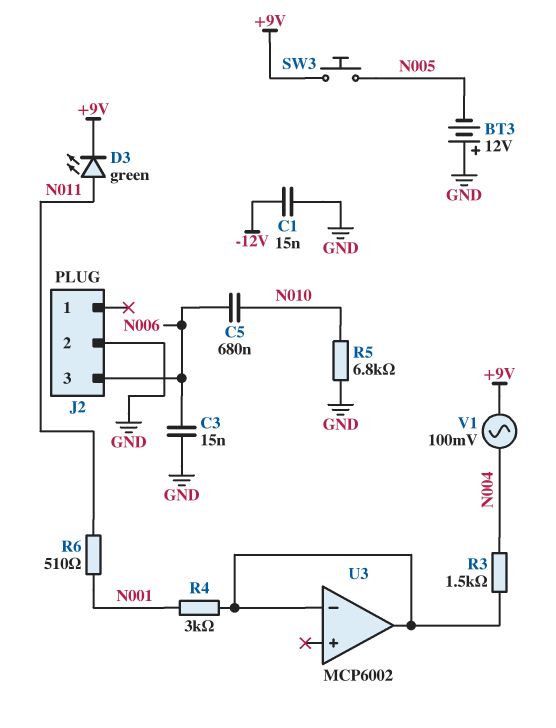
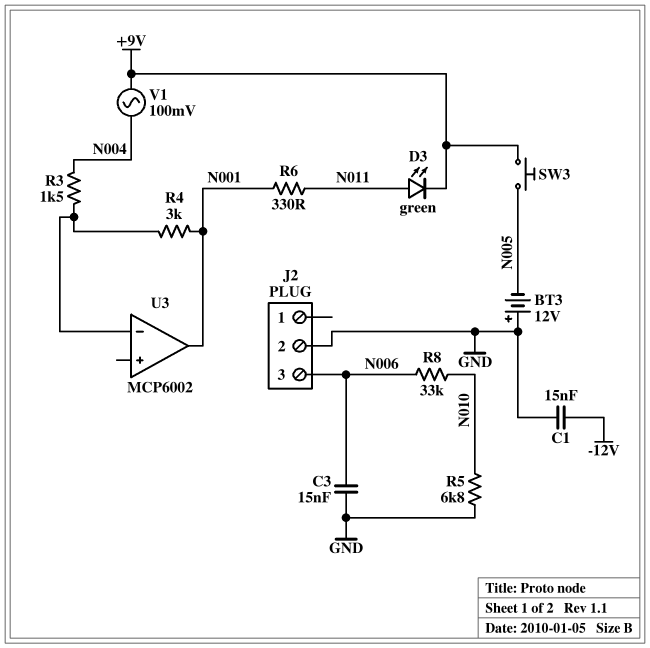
C5: 680nF (N006, N010) -> none
R6: 510 (N001, N011) -> 330 (N001, N011)
R8: none -> 33k (N006, N010)
U3 pin out: U3/in- -> N001

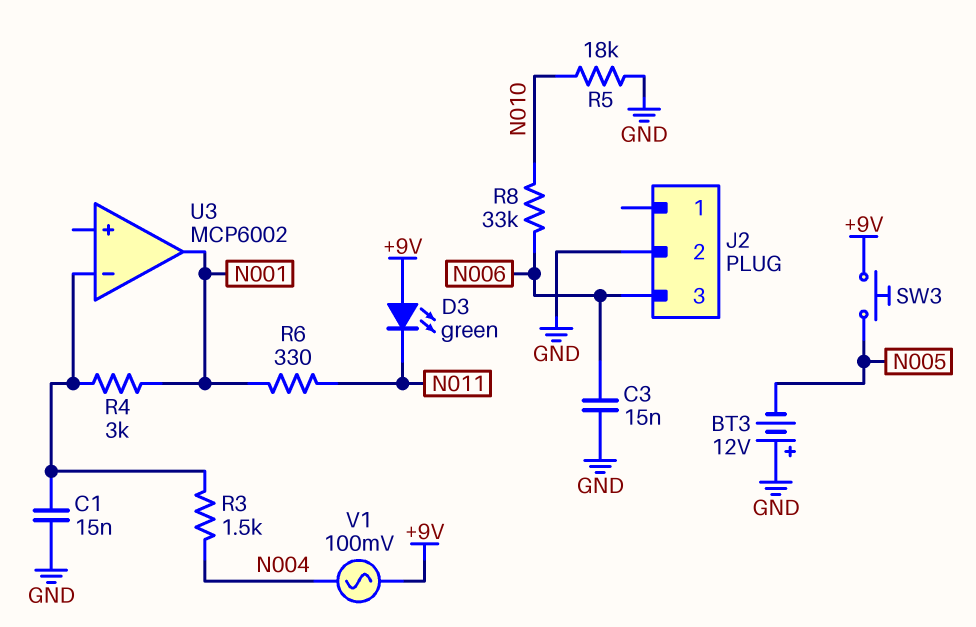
C1: 15nF (-12V, GND) -> 15nF (GND, U3/in-)
D3: LED green (A N011, K +9V) -> LED green (A +9V, K N011)
R5: 6.8k (GND, N010) -> 18k (GND, N010)

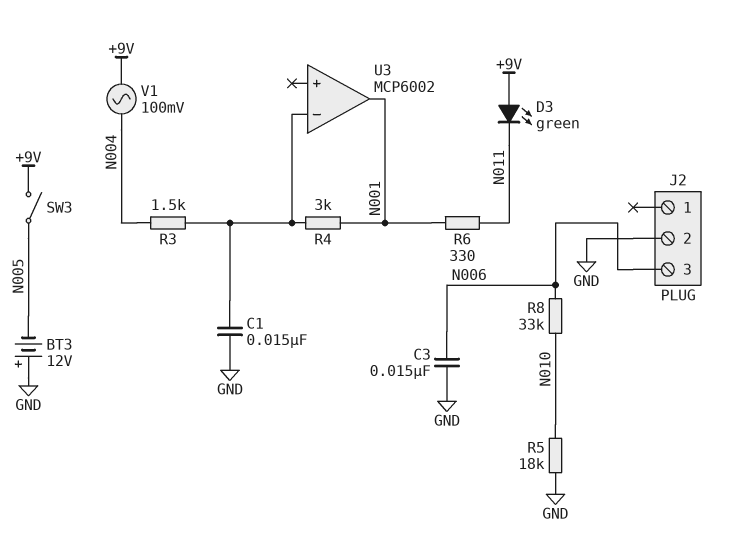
SW3: button (+9V, N005) -> switch (+9V, N005)

